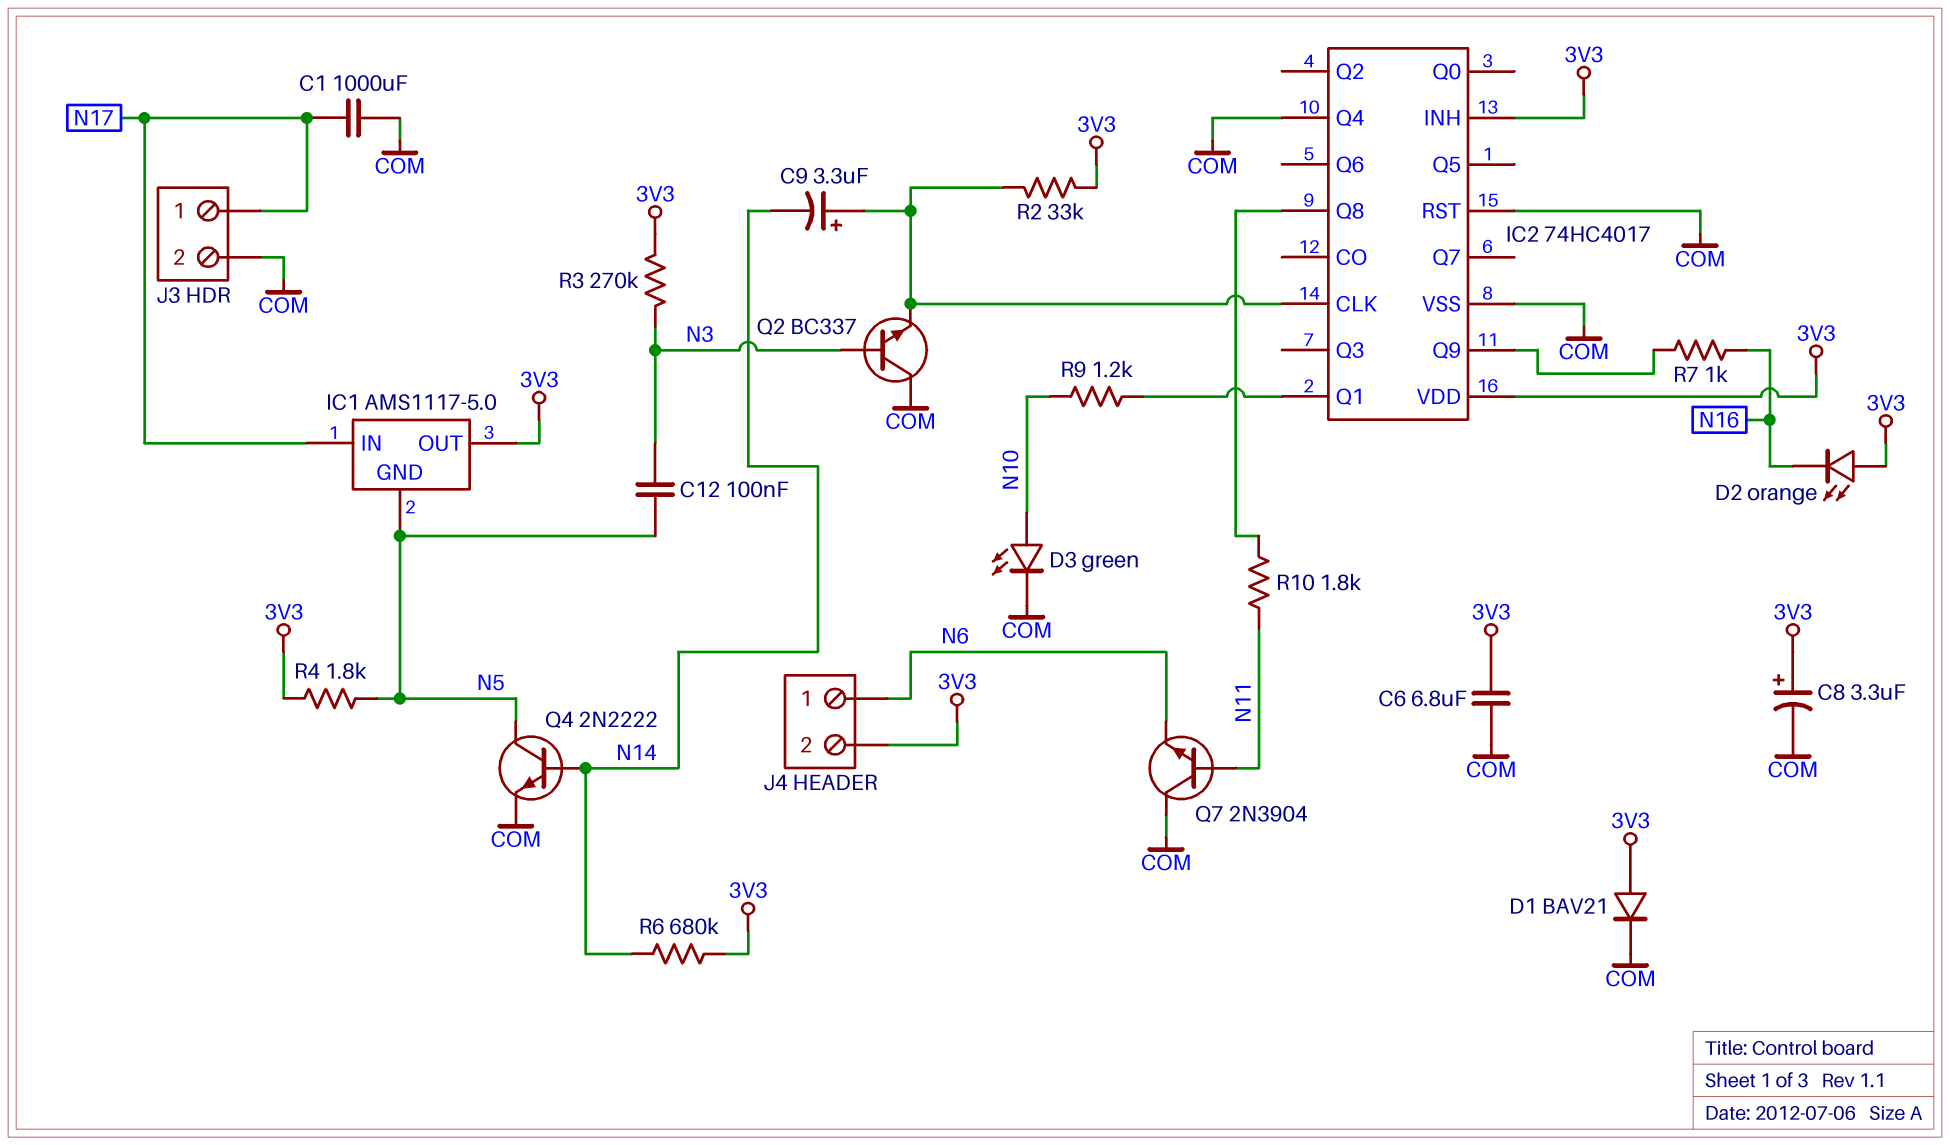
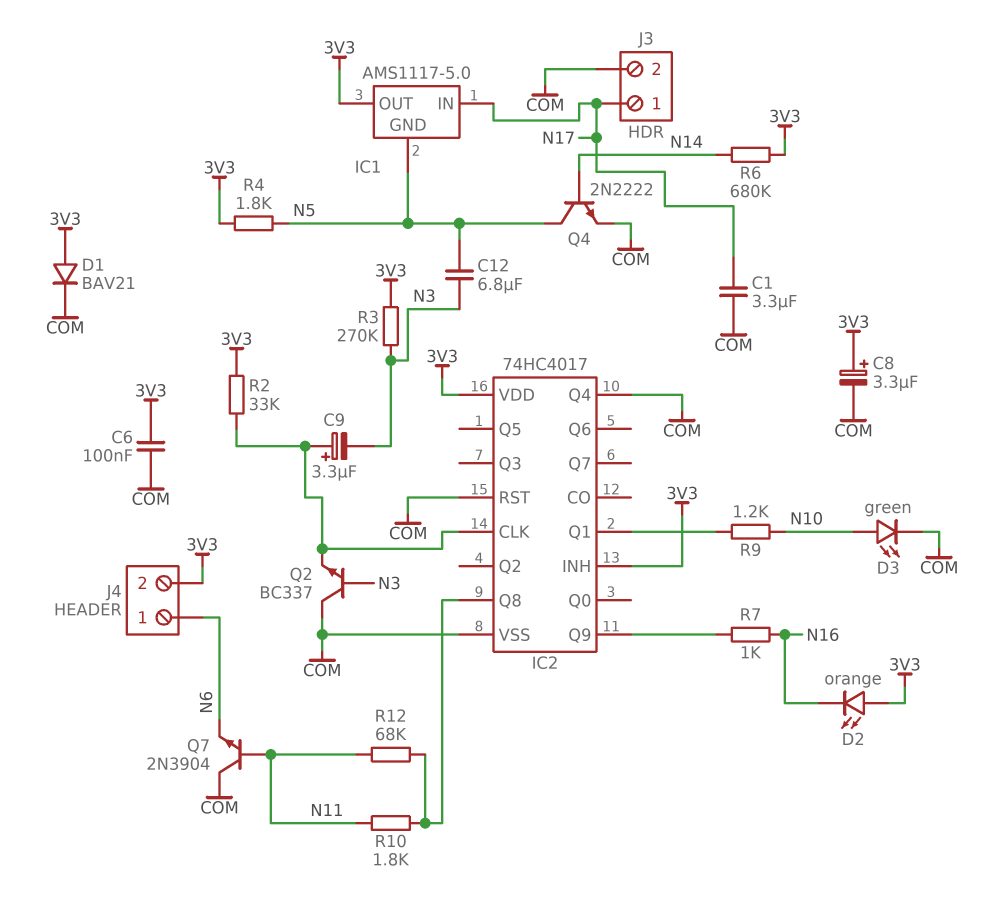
C1: 1000uF (COM, N17) -> 3.3uF (COM, N17)
C6: 6.8uF (3V3, COM) -> 100nF (3V3, COM)
C9: 3.3uF (plus IC2/CLK, minus N14) -> 3.3uF (plus IC2/CLK, minus N3)
C12: 100nF (N3, N5) -> 6.8uF (N3, N5)
R12: none -> 68k (IC2/Q8, N11)

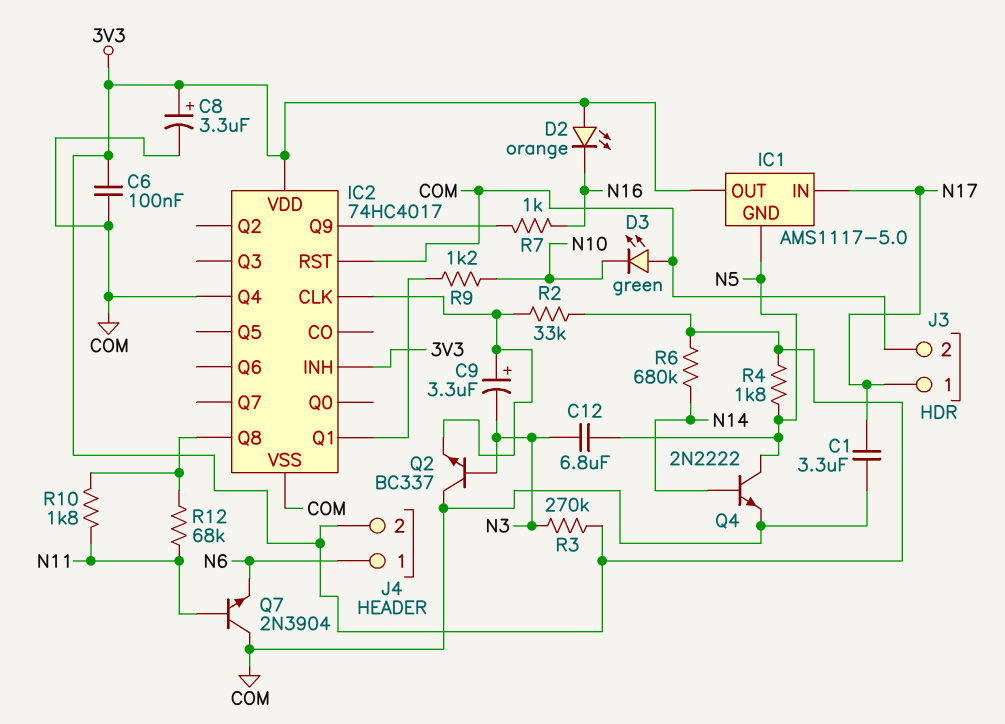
D1: diode BAV21 (A 3V3, K COM) -> none
D3: LED green (A N10, K COM) -> LED green (A COM, K N10)

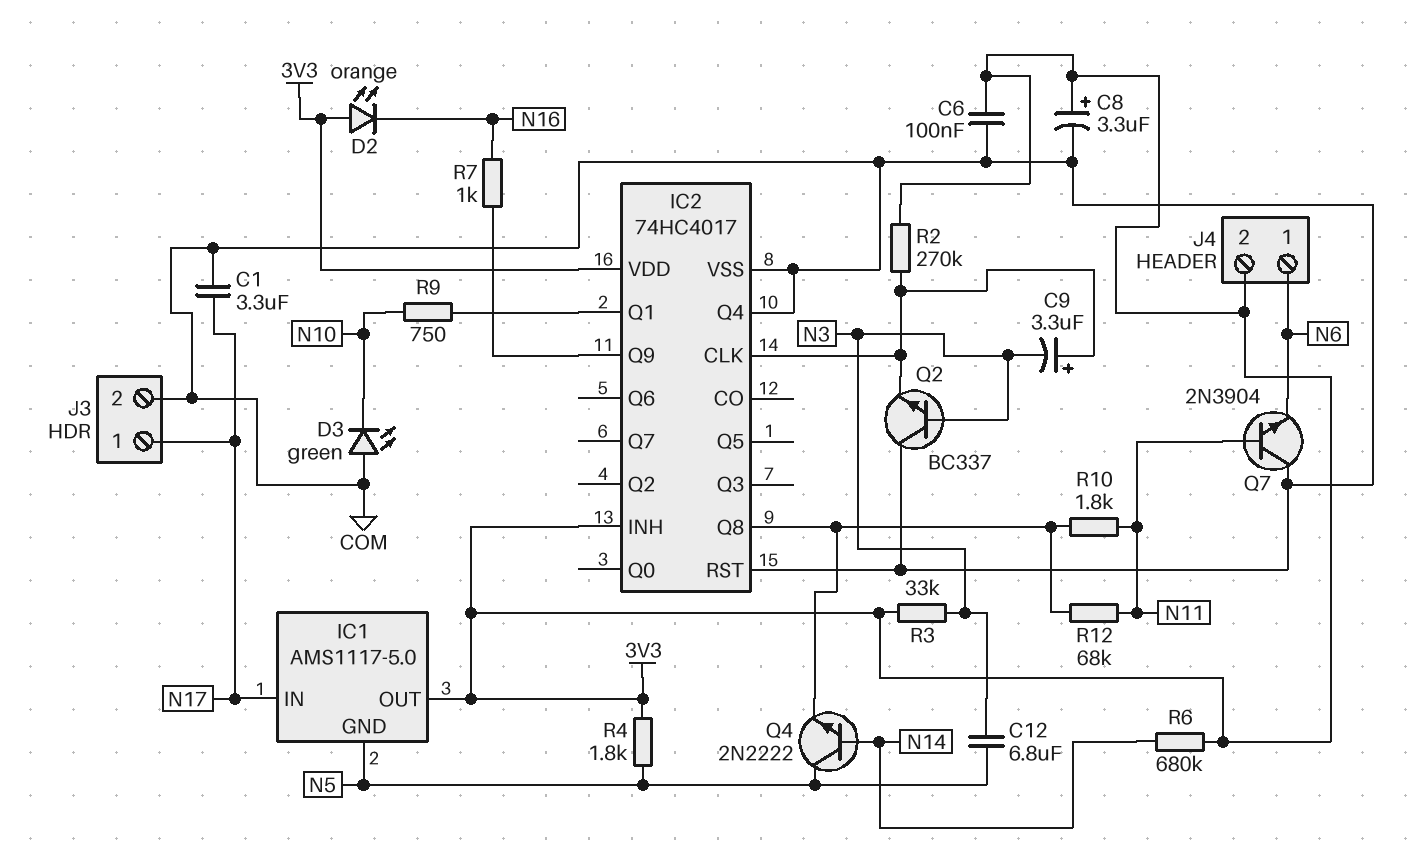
Q4: NPN 2N2222 (B N14, C N5, E COM) -> NPN 2N2222 (B N14, C N5, E IC2/Q8)
R2: 33k (3V3, IC2/CLK) -> 270k (3V3, IC2/CLK)
R3: 270k (3V3, N3) -> 33k (3V3, N3)
R9: 1.2k (IC2/Q1, N10) -> 750 (IC2/Q1, N10)

